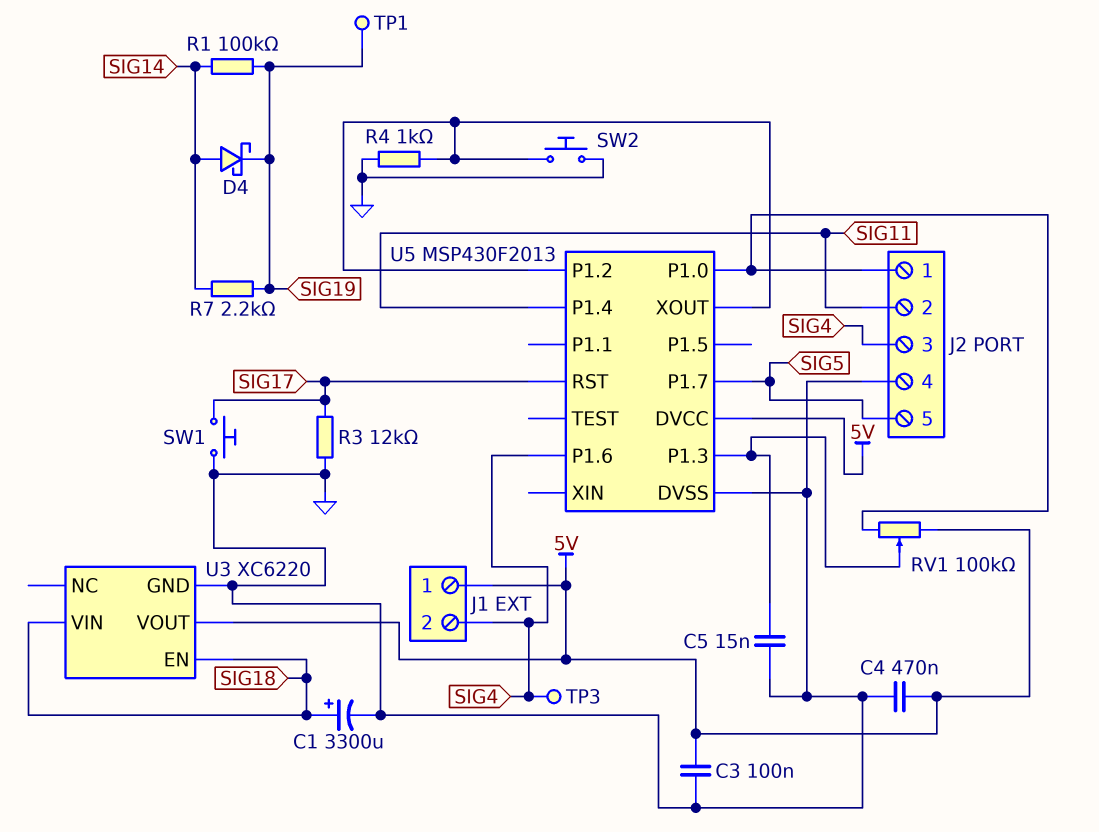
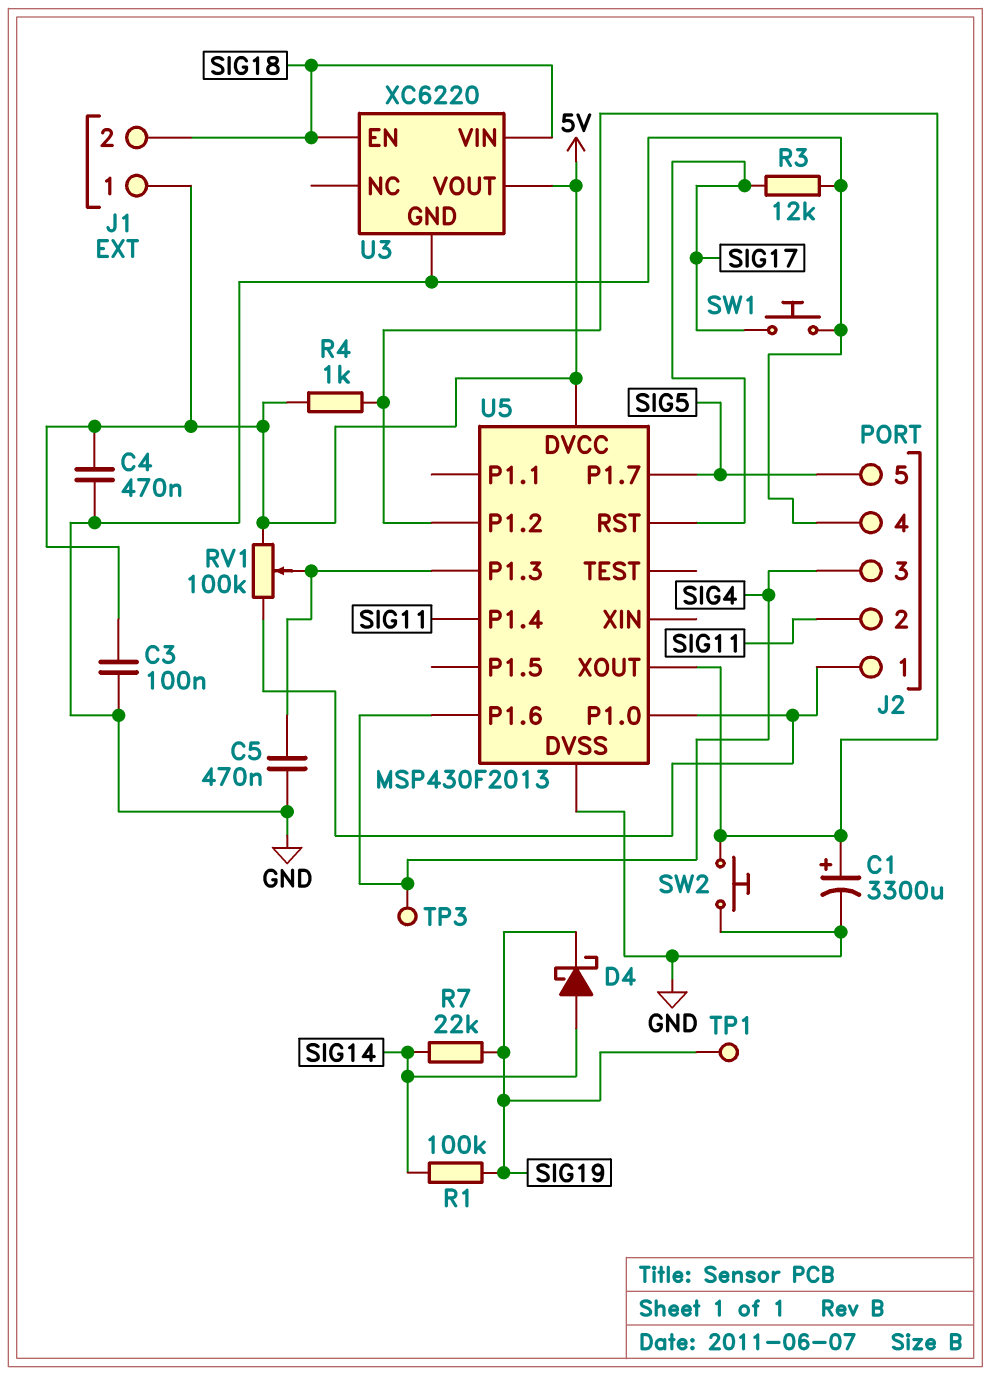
C1: 3300uF (plus SIG18, minus GND) -> 3300uF (plus U5/P1.2, minus GND)
C5: 15nF (GND, U5/P1.3) -> 470nF (GND, U5/P1.3)
J1 pin 2: SIG4 -> SIG18
R4: 1k (GND, U5/P1.2) -> 1k (5V, U5/P1.2)
R7: 2.2k (SIG14, SIG19) -> 22k (SIG14, SIG19)

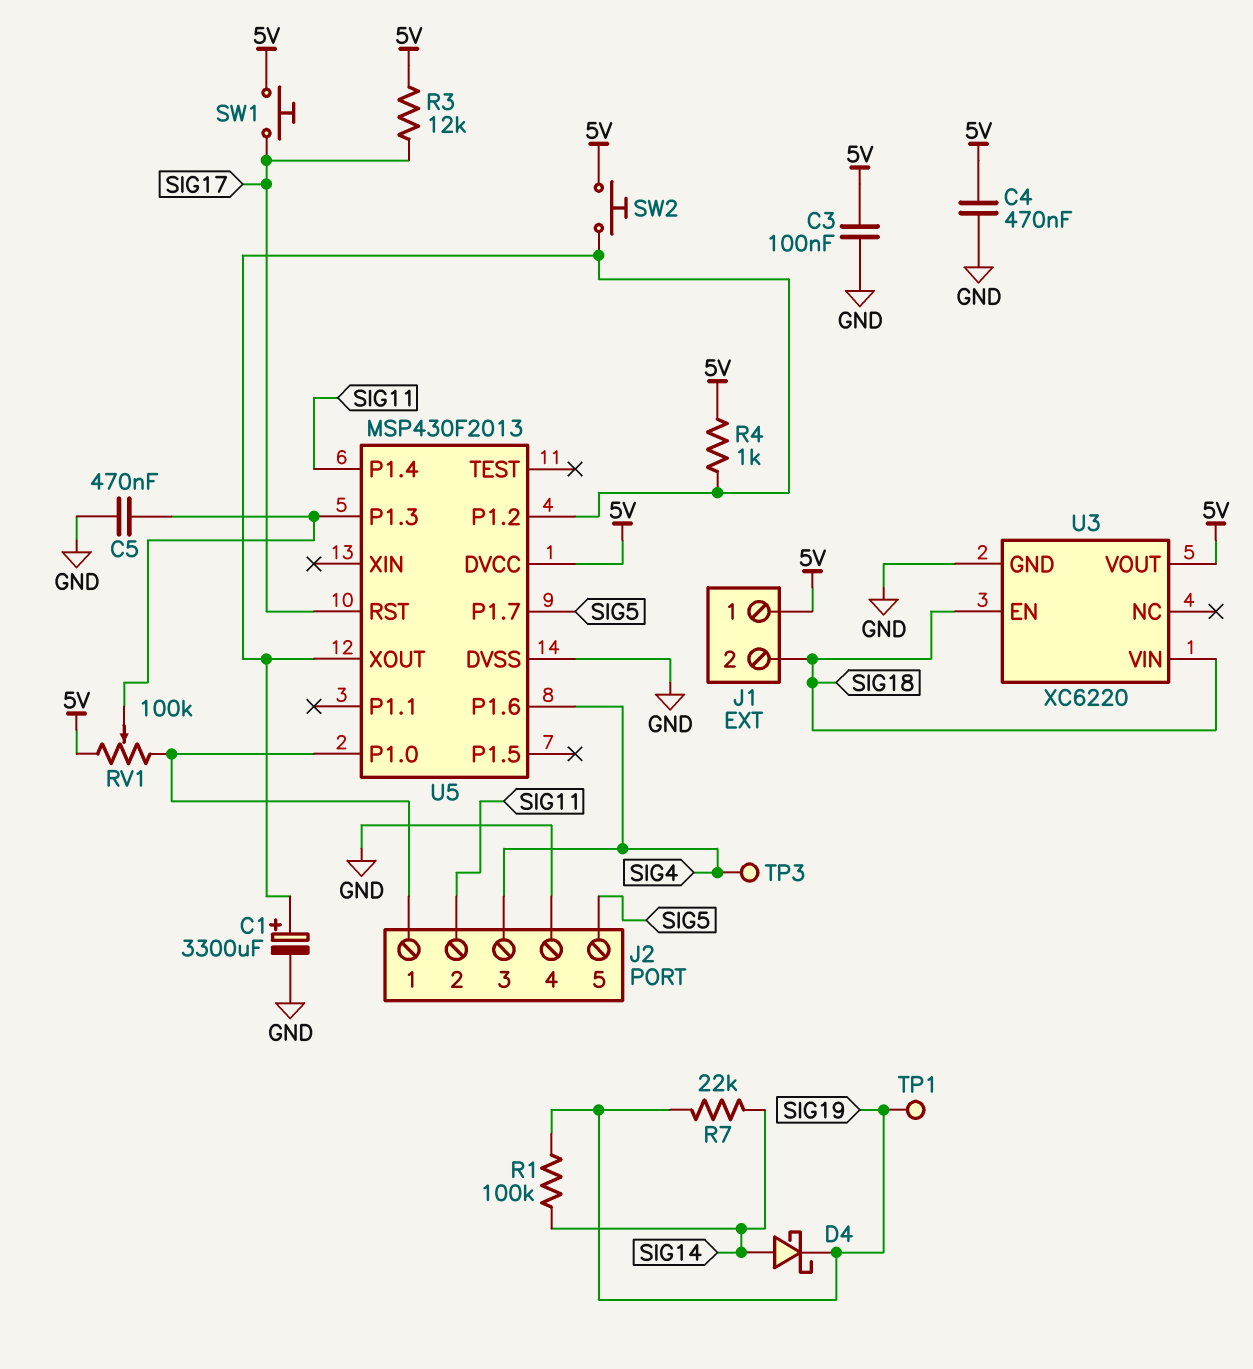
R3: 12k (GND, SIG17) -> 12k (5V, SIG17)
SW1: button (GND, SIG17) -> button (5V, SIG17)
SW2: button (GND, U5/P1.2) -> button (5V, U5/P1.2)

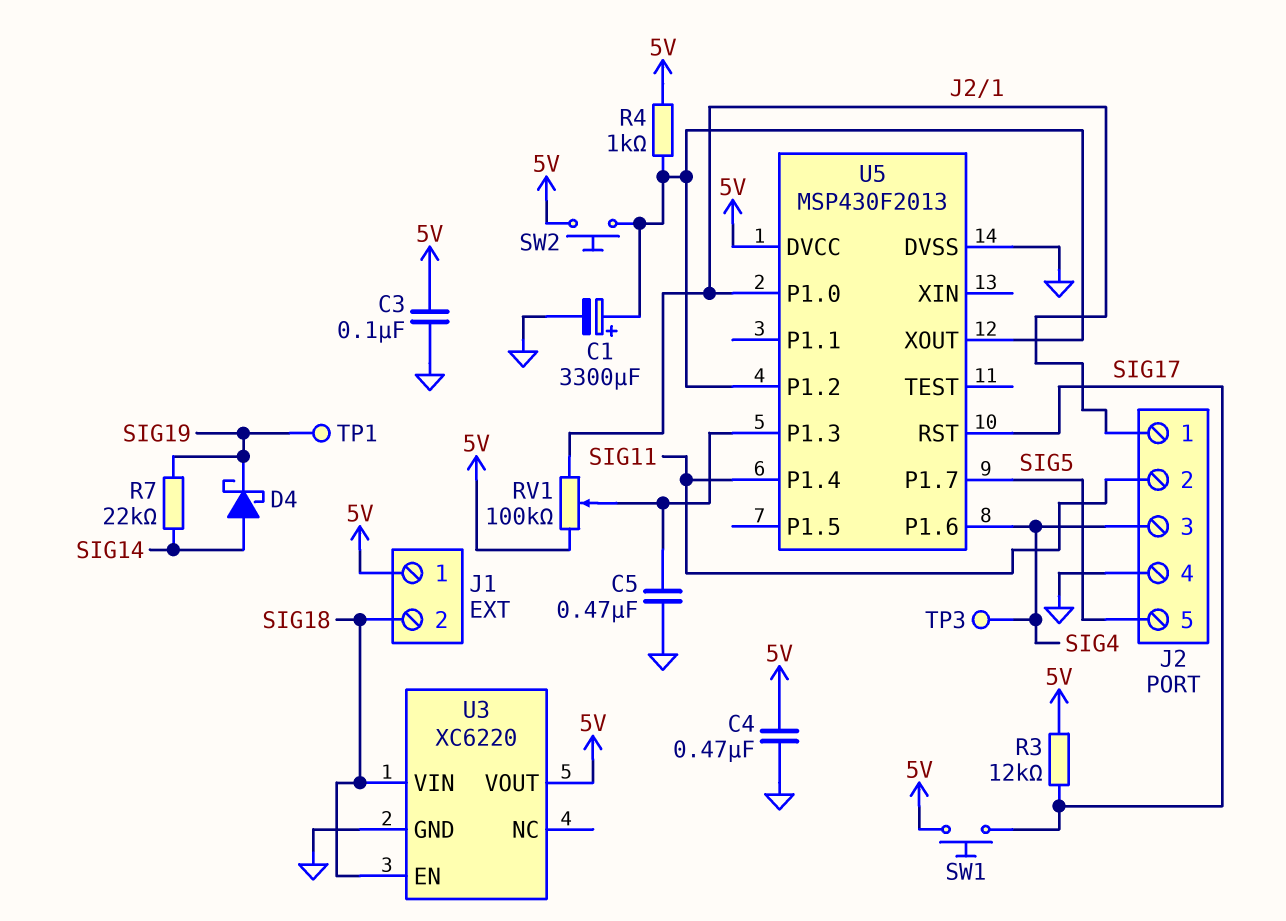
R1: 100k (SIG14, SIG19) -> none

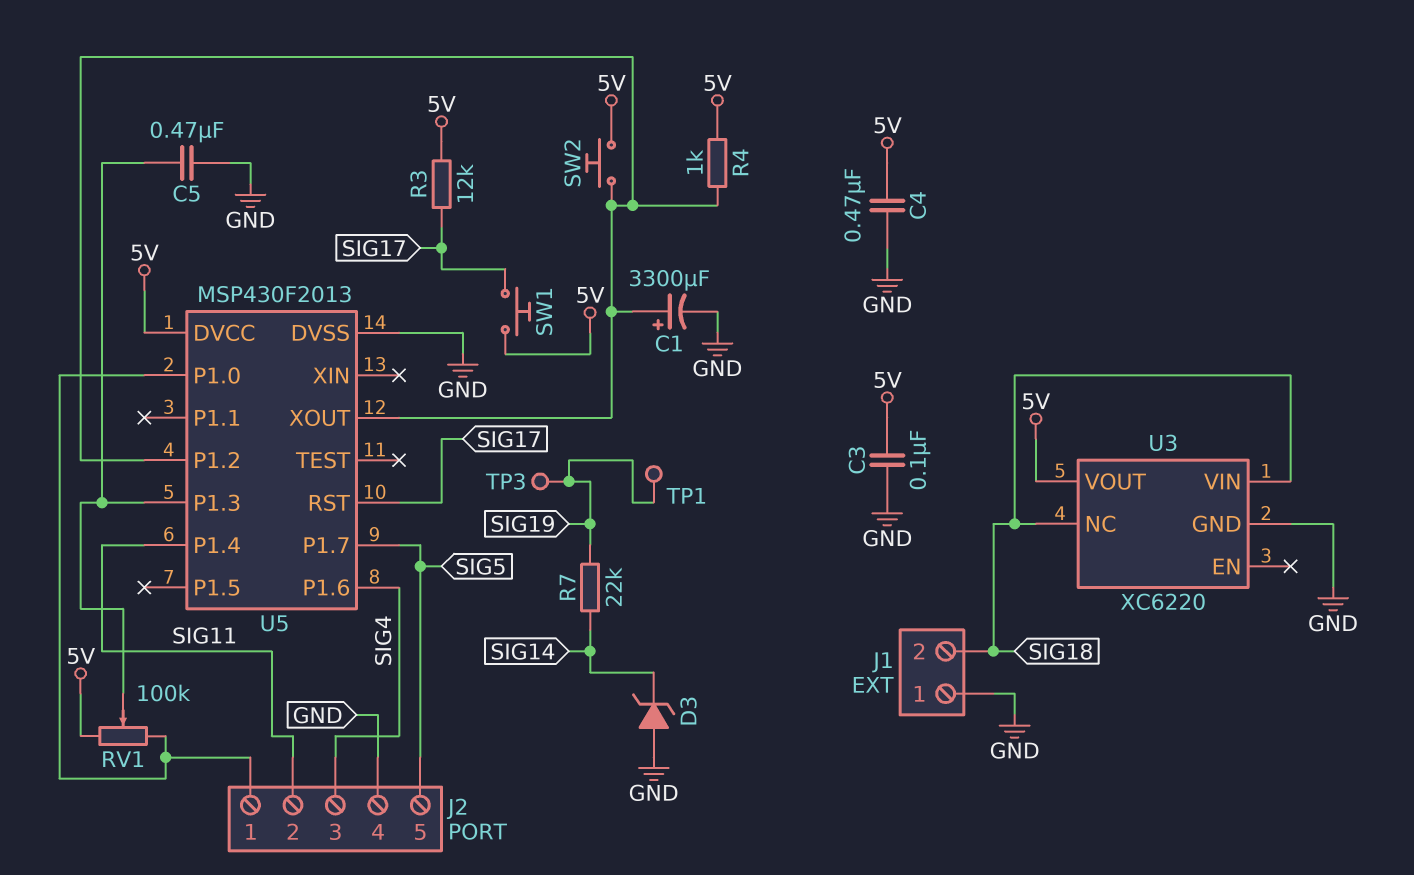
D3: none -> zener (A GND, K SIG14)
D4: schottky (A SIG14, K SIG19) -> none
J1 pin 1: 5V -> GND
TP3: test point (SIG4) -> test point (SIG19)
U3 pin EN: SIG18 -> none
U3 pin NC: none -> SIG18

